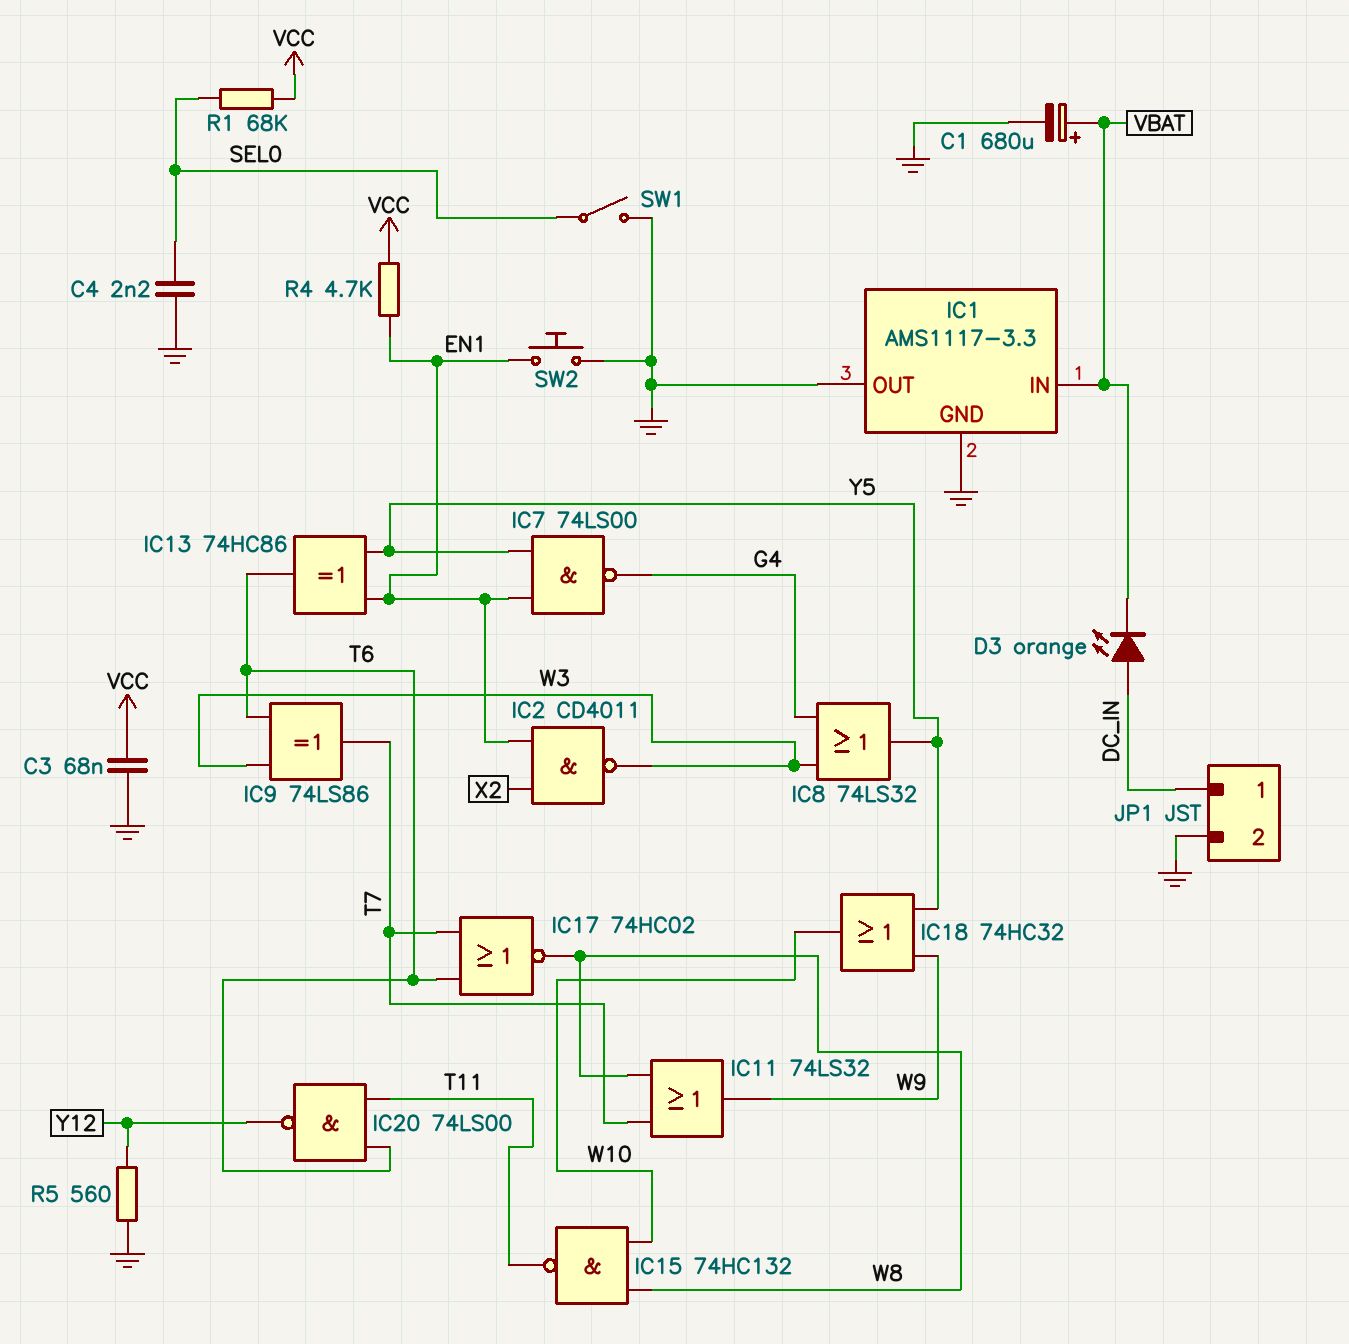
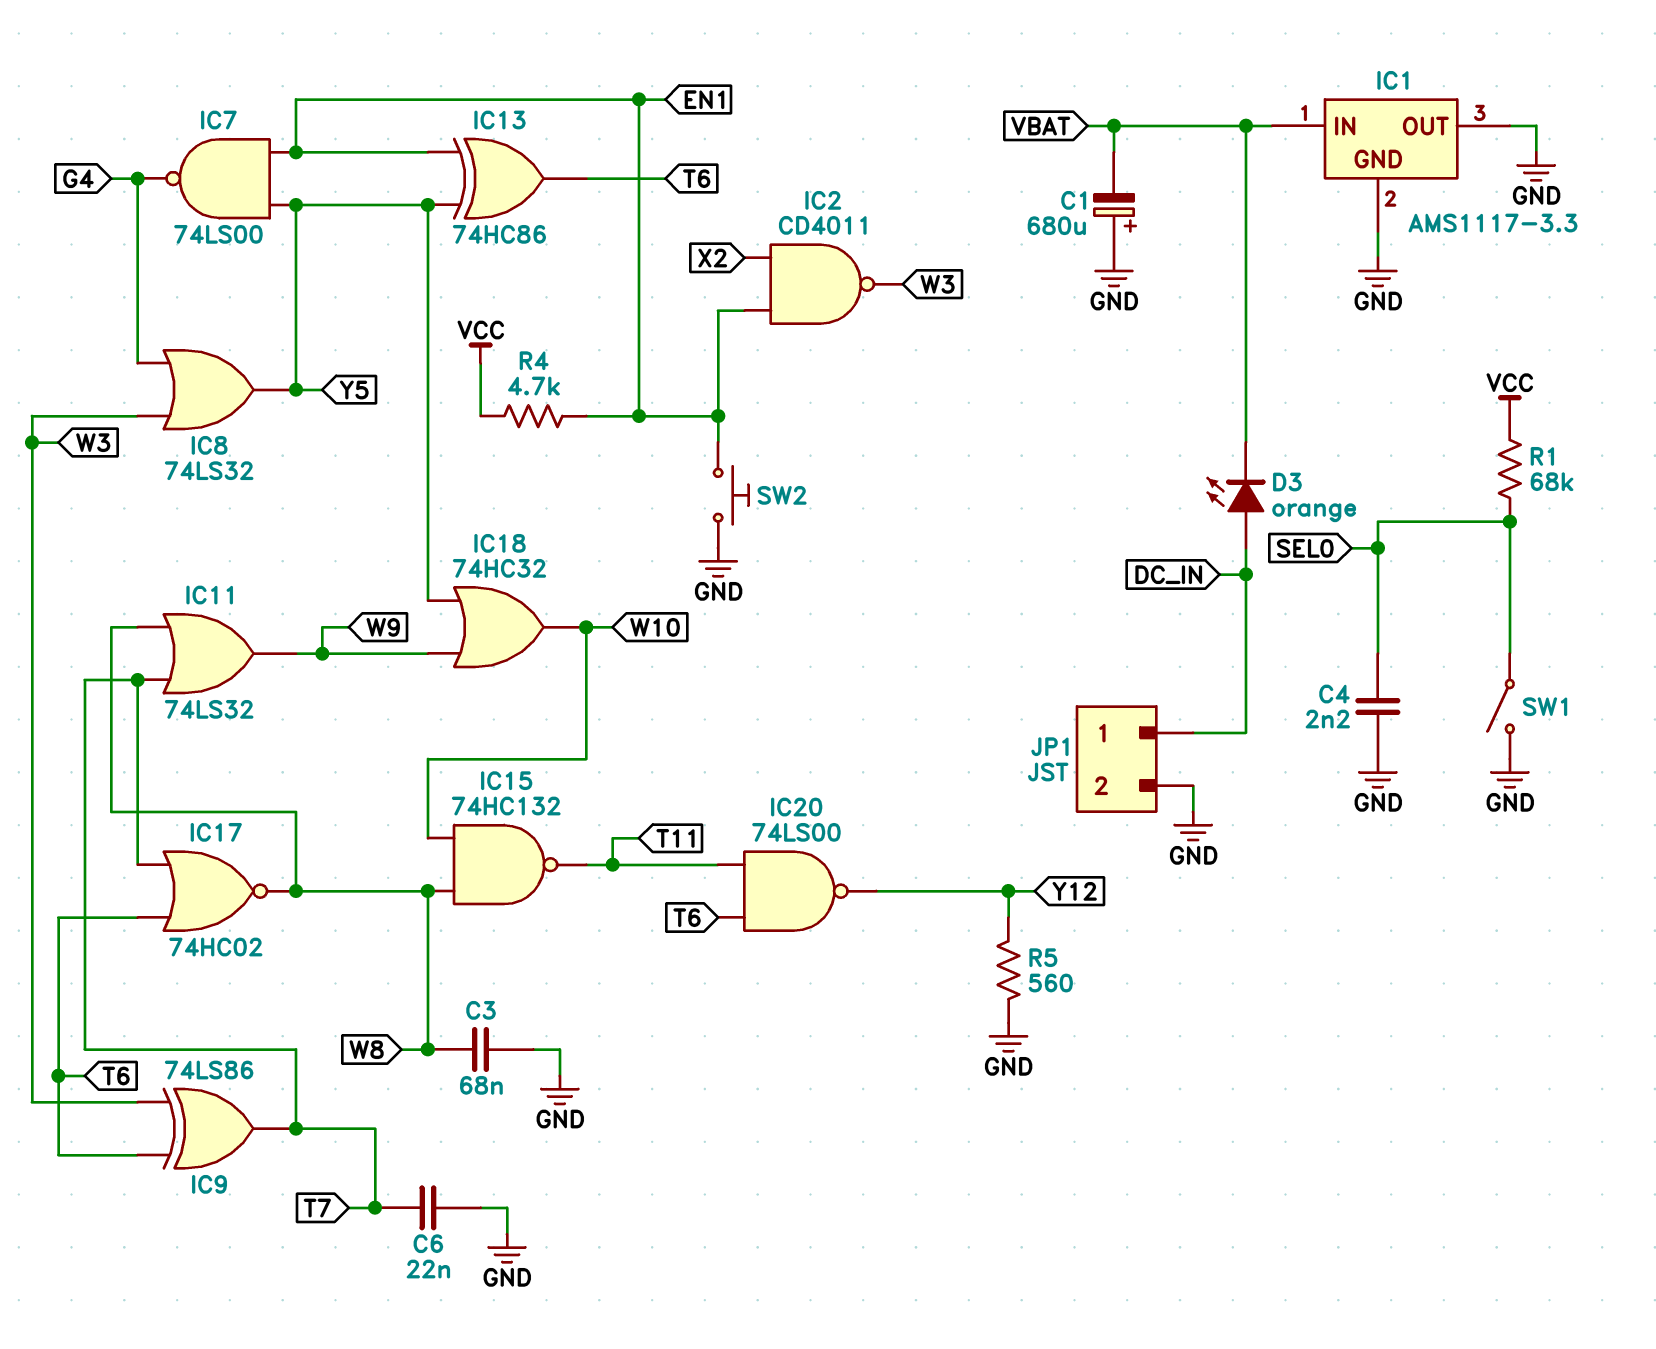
C1: 680uF (plus VBAT, minus GND) -> 680uF (plus GND, minus VBAT)
C3: 68nF (GND, VCC) -> 68nF (GND, W8)
C6: none -> 22nF (GND, T7)

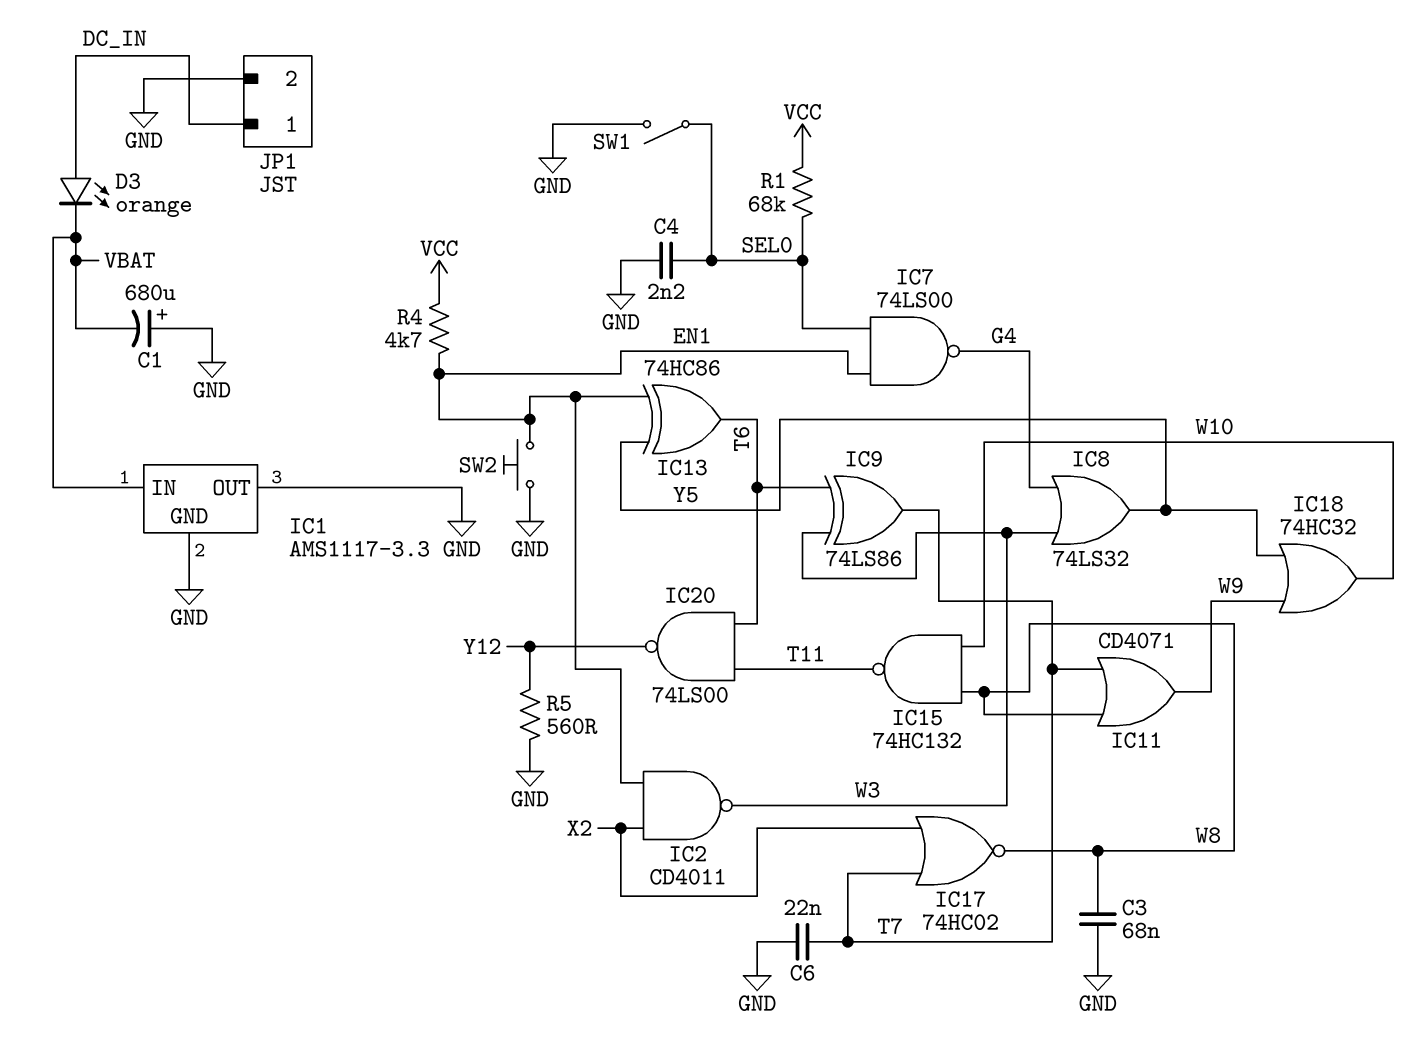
IC7: NAND 74LS00 (in EN1, in Y5, out G4) -> NAND 74LS00 (in EN1, in SEL0, out G4)
IC11: OR 74LS32 (in T7, in W8, out W9) -> OR CD4071 (in T7, in W8, out W9)
IC17: NOR 74HC02 (in T6, in T7, out W8) -> NOR 74HC02 (in T7, in X2, out W8)

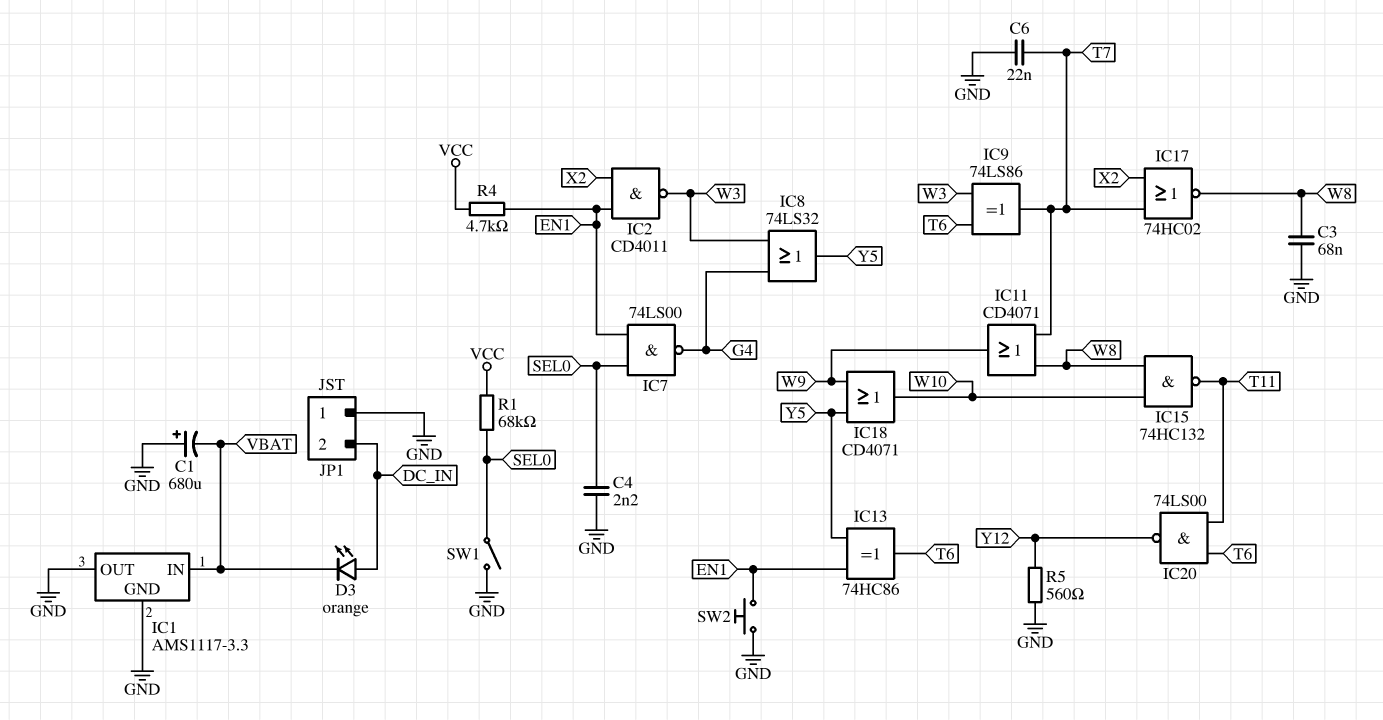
IC18: OR 74HC32 (in W9, in Y5, out W10) -> OR CD4071 (in W9, in Y5, out W10)
JP1 pin 1: DC_IN -> GND
JP1 pin 2: GND -> DC_IN

